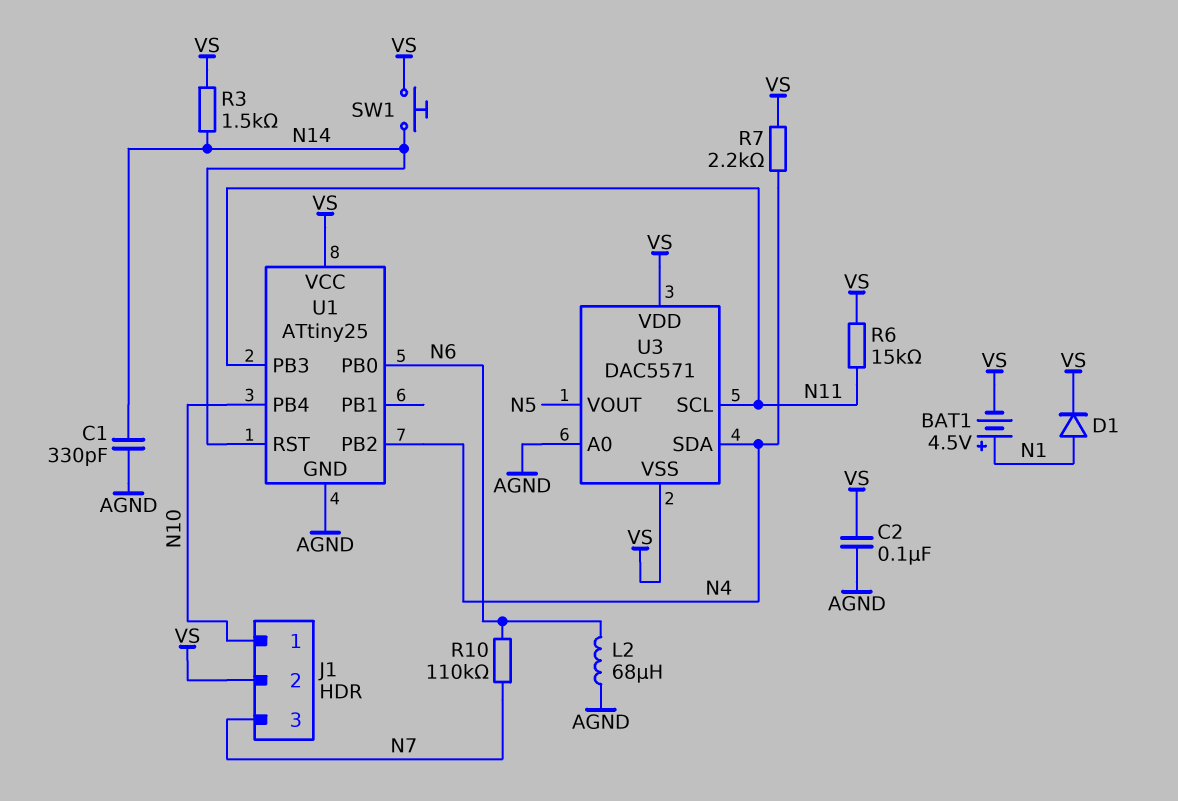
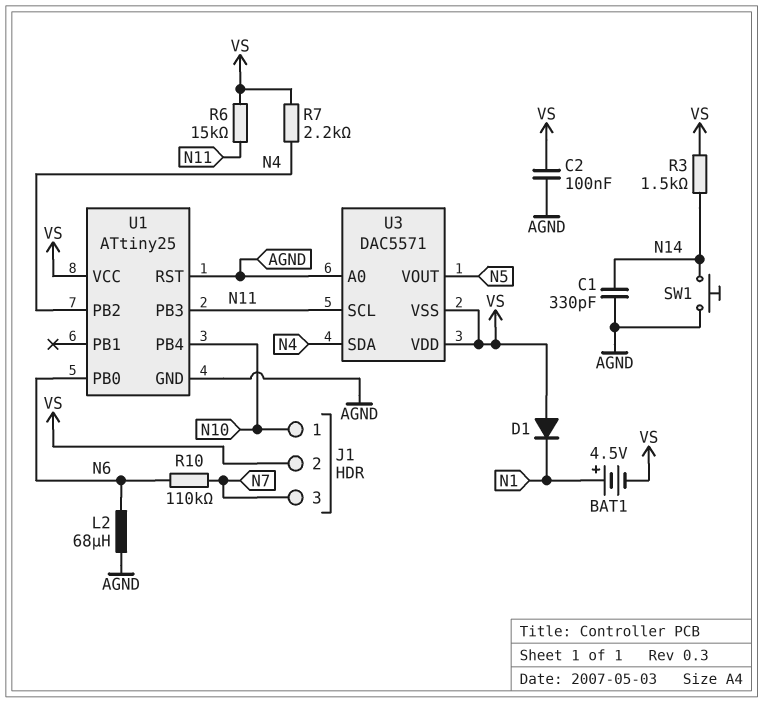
D1: diode (A N1, K VS) -> diode (A VS, K N1)
SW1: button (N14, VS) -> button (AGND, N14)
U1 pin RST: N14 -> AGND

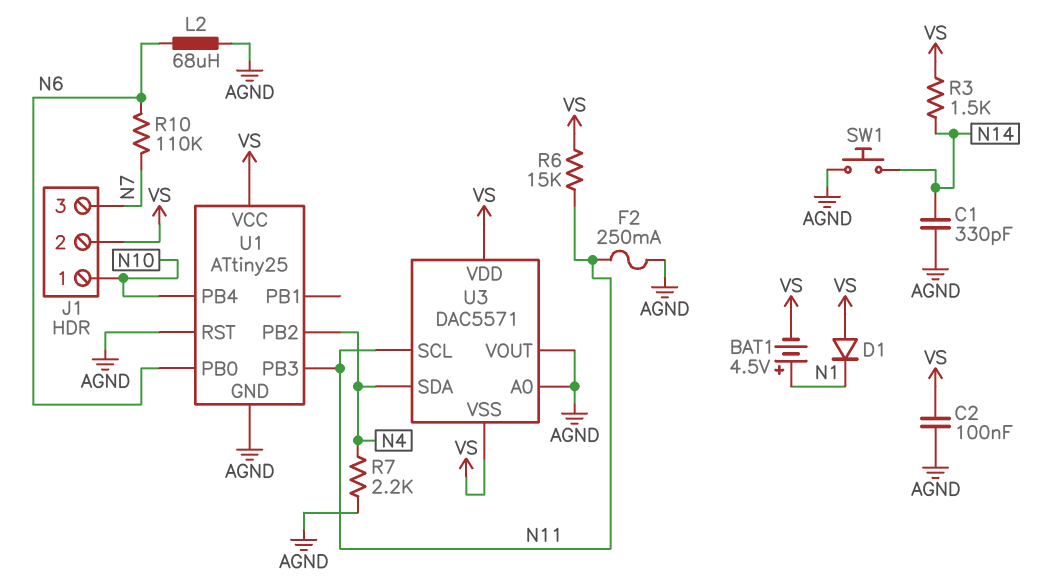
F2: none -> 250mA (AGND, N11)
R7: 2.2k (N4, VS) -> 2.2k (AGND, N4)
U3 pin VOUT: N5 -> AGND

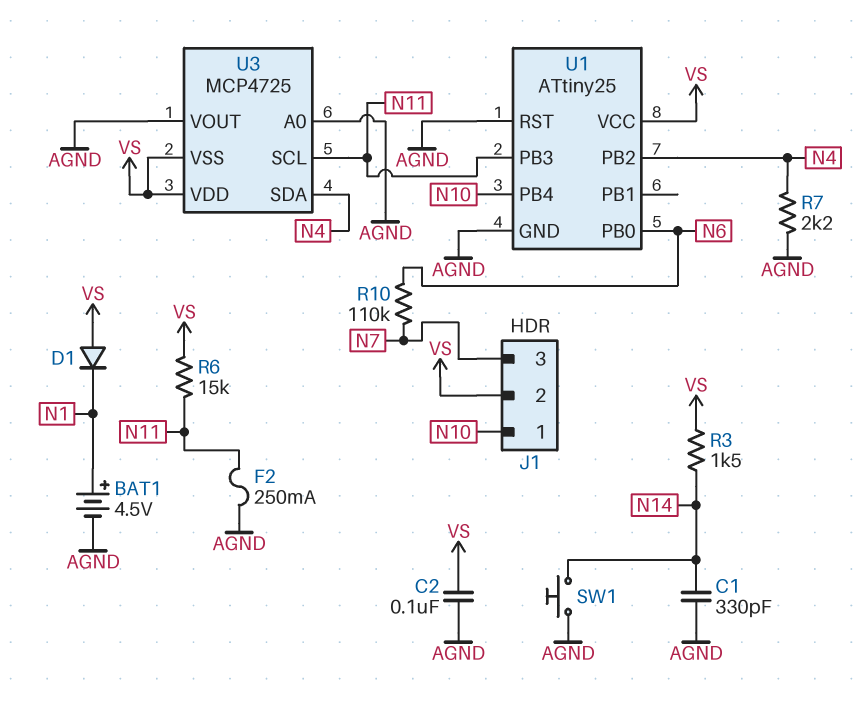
BAT1: 4.5V (plus N1, minus VS) -> 4.5V (plus N1, minus AGND)
L2: 68uH (AGND, N6) -> none
U3: DAC5571 -> MCP4725

